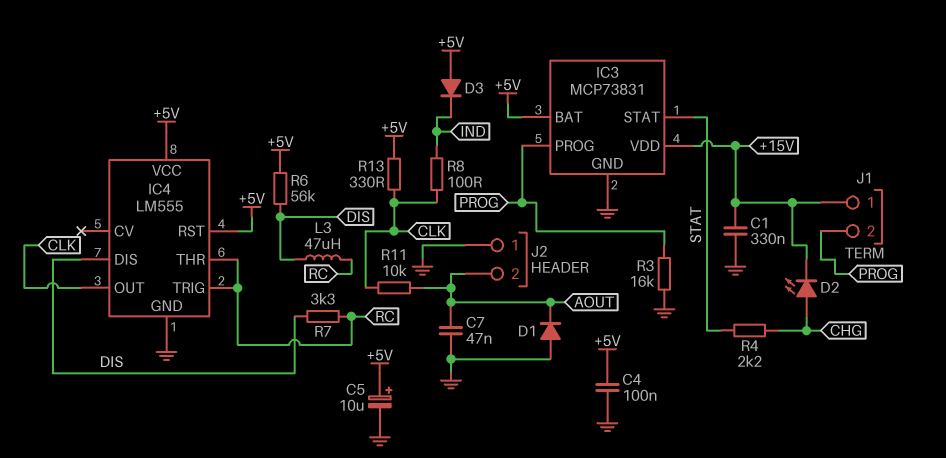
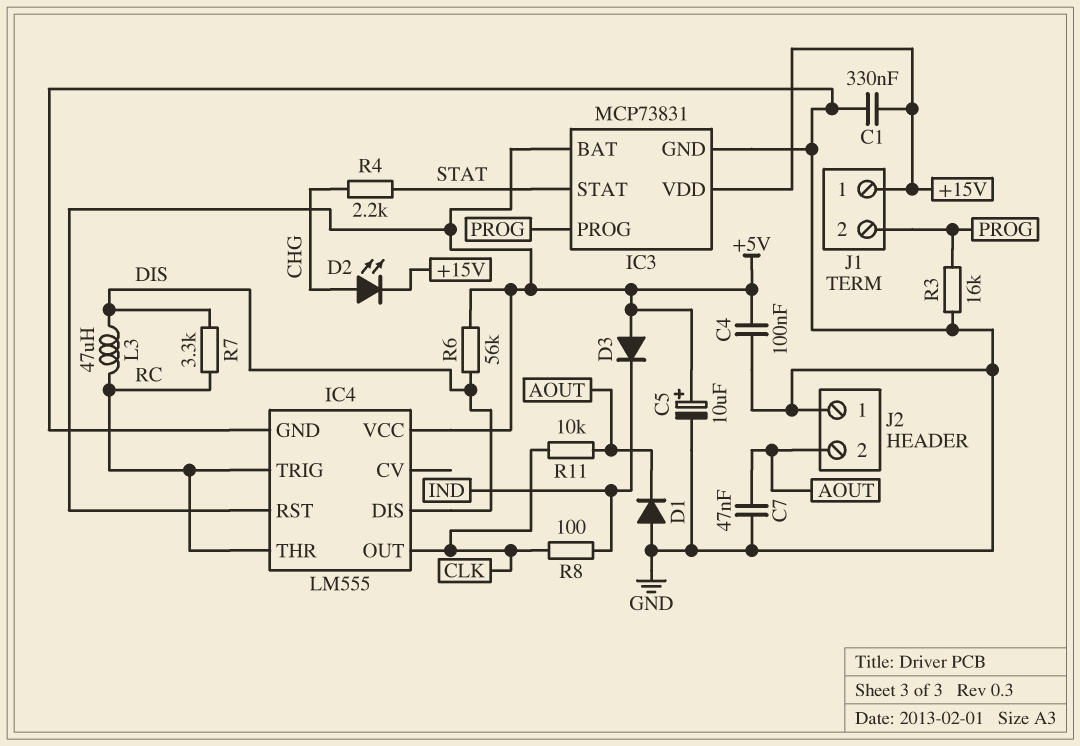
R13: 330 (+5V, CLK) -> none

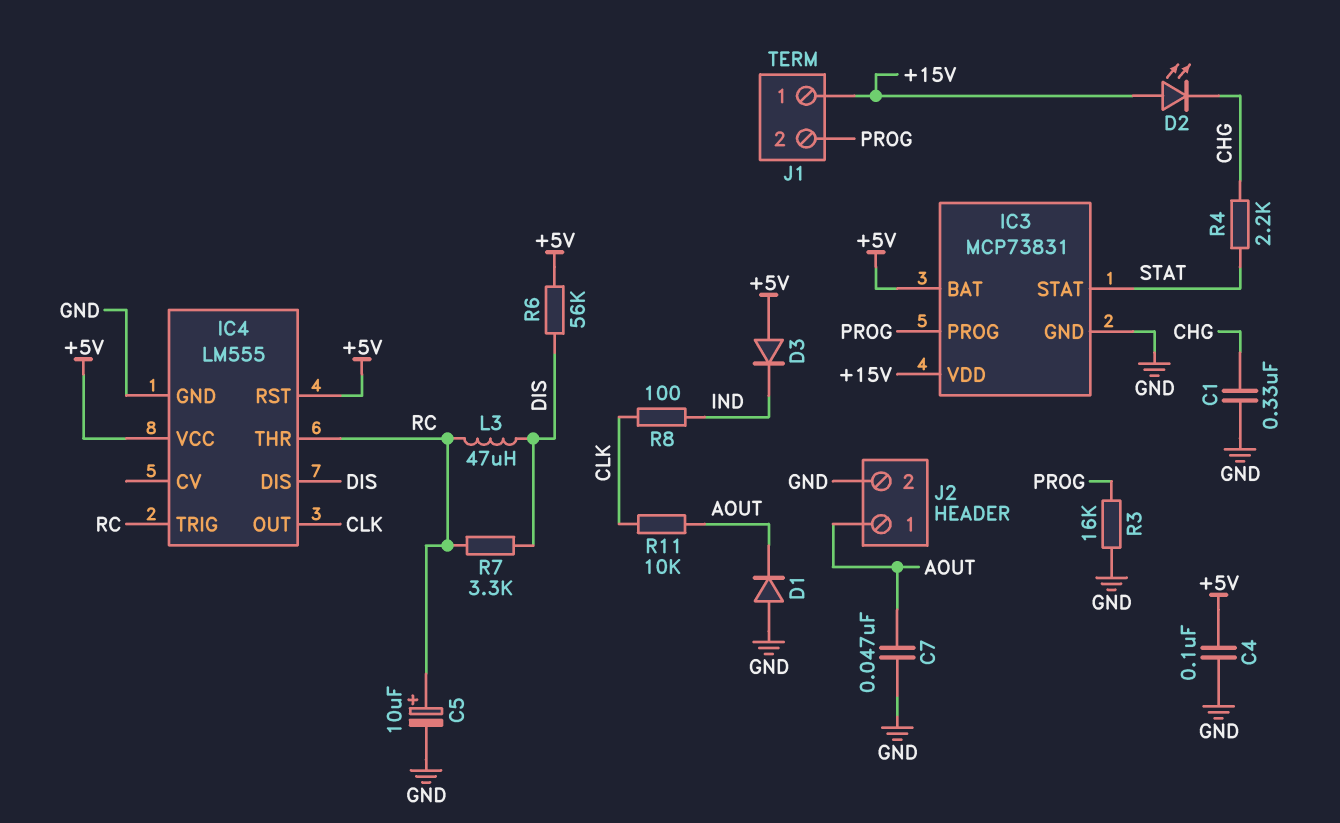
C1: 330nF (+15V, GND) -> 330nF (CHG, GND)
C5: 10uF (plus +5V, minus GND) -> 10uF (plus RC, minus GND)
D2: LED (A CHG, K +15V) -> LED (A +15V, K CHG)
J2 pin 1: GND -> AOUT
J2 pin 2: AOUT -> GND

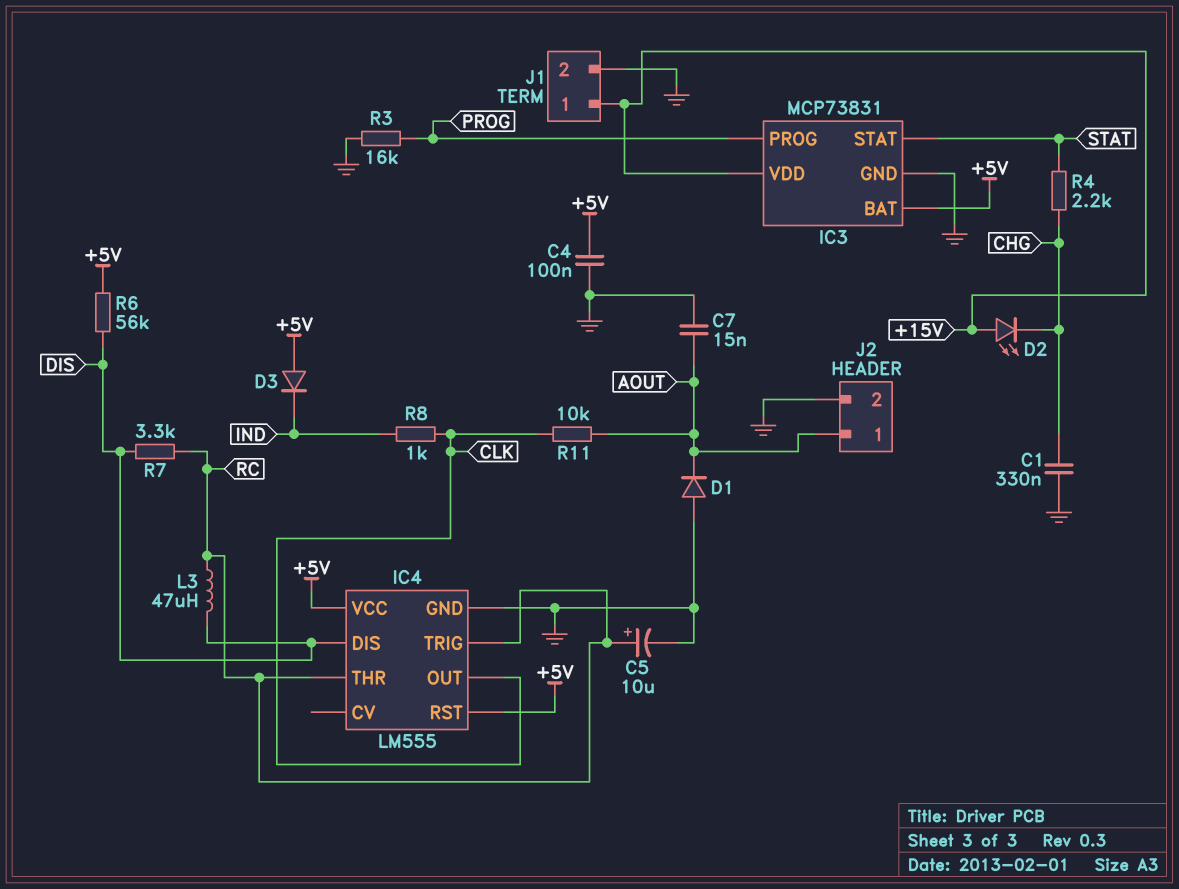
C7: 47nF (AOUT, GND) -> 15nF (AOUT, GND)
J1 pin 2: PROG -> GND
R8: 100 (CLK, IND) -> 1k (CLK, IND)

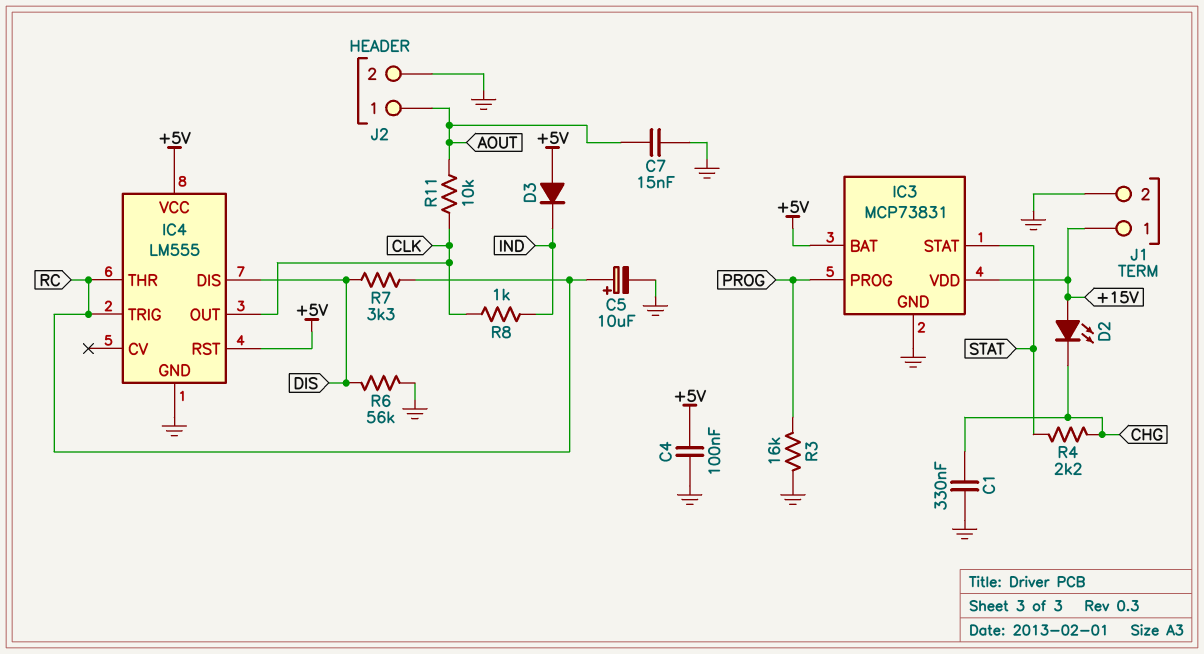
D1: diode (A GND, K AOUT) -> none
L3: 47uH (DIS, RC) -> none
R6: 56k (+5V, DIS) -> 56k (DIS, GND)

